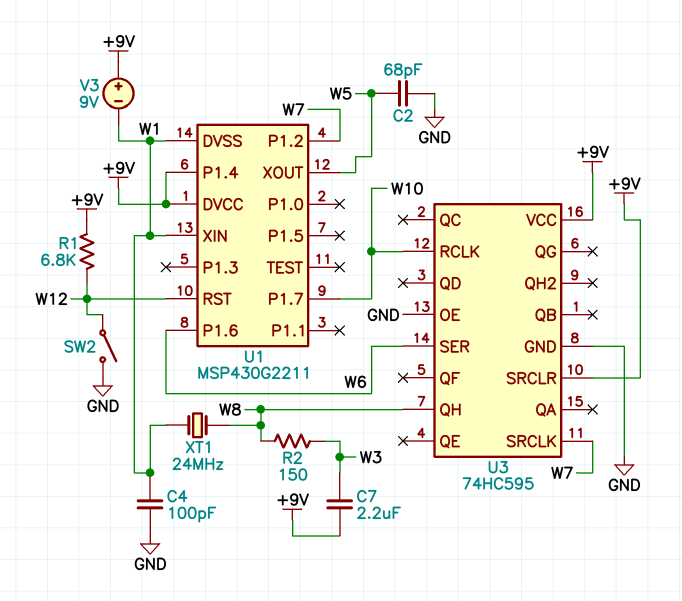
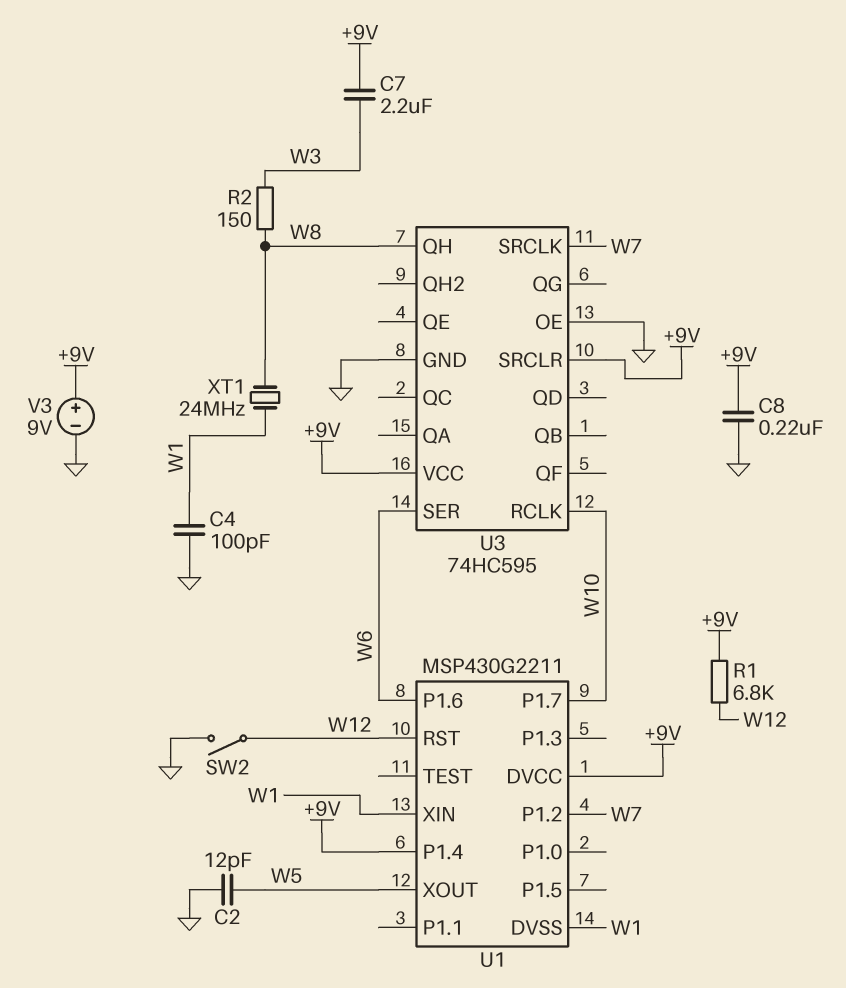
C2: 68pF (GND, W5) -> 12pF (GND, W5)
C8: none -> 220nF (+9V, GND)
V3: 9V (plus +9V, minus W1) -> 9V (plus +9V, minus GND)

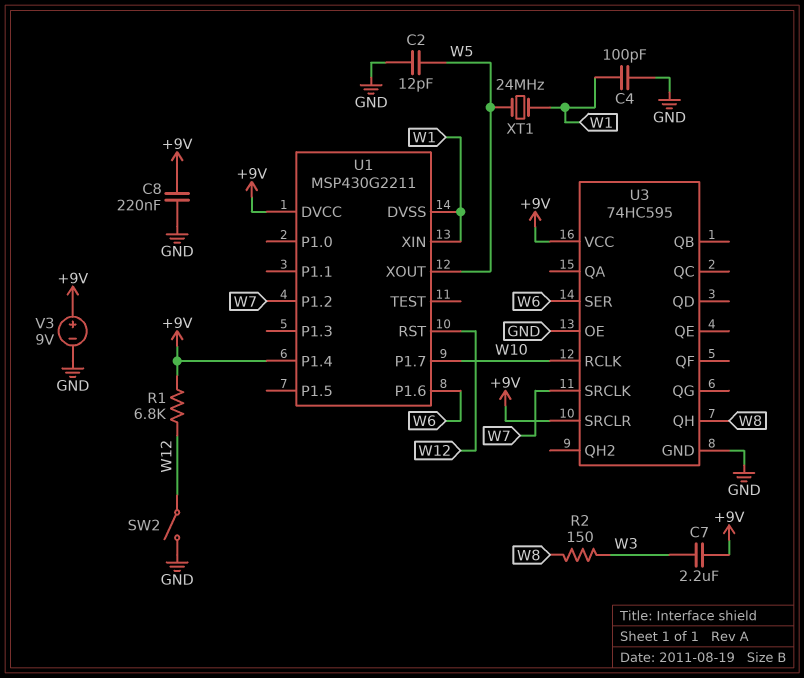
XT1: 24MHz (W1, W8) -> 24MHz (W1, W5)

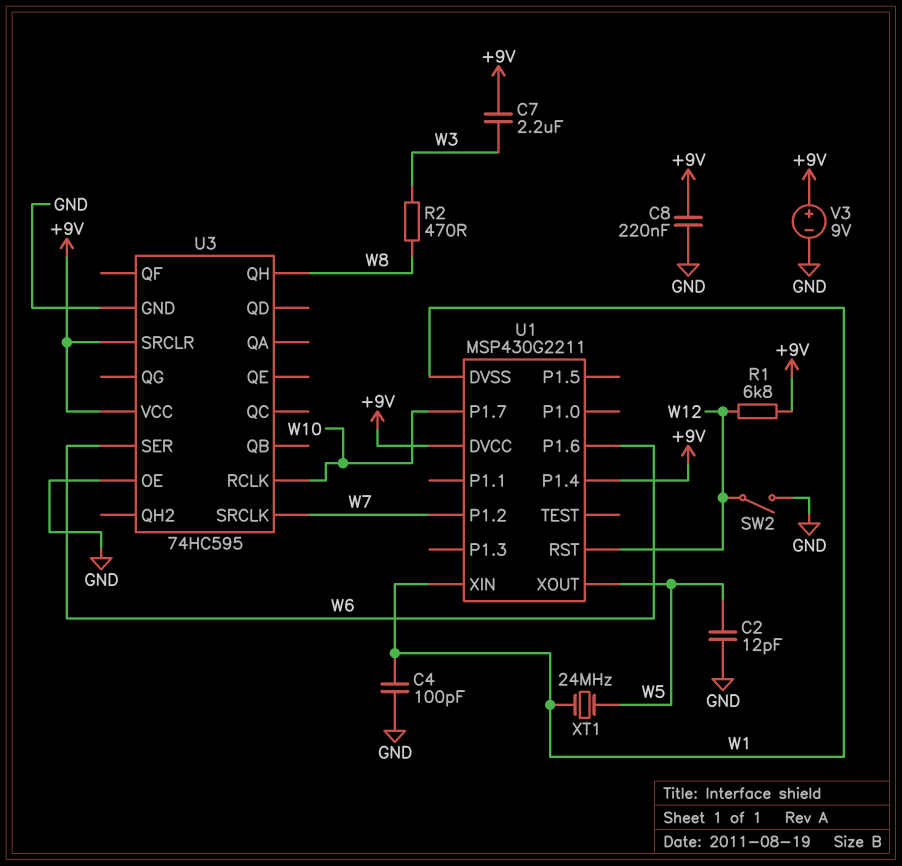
R2: 150 (W3, W8) -> 470 (W3, W8)

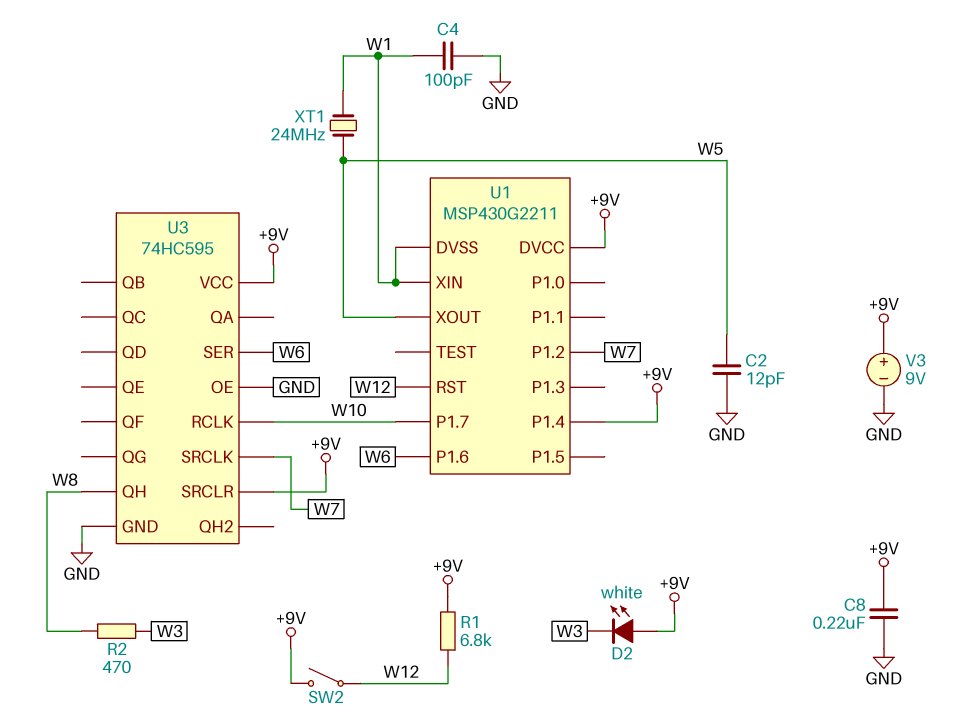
C7: 2.2uF (+9V, W3) -> none
D2: none -> LED white (A +9V, K W3)
SW2: switch (GND, W12) -> switch (+9V, W12)

